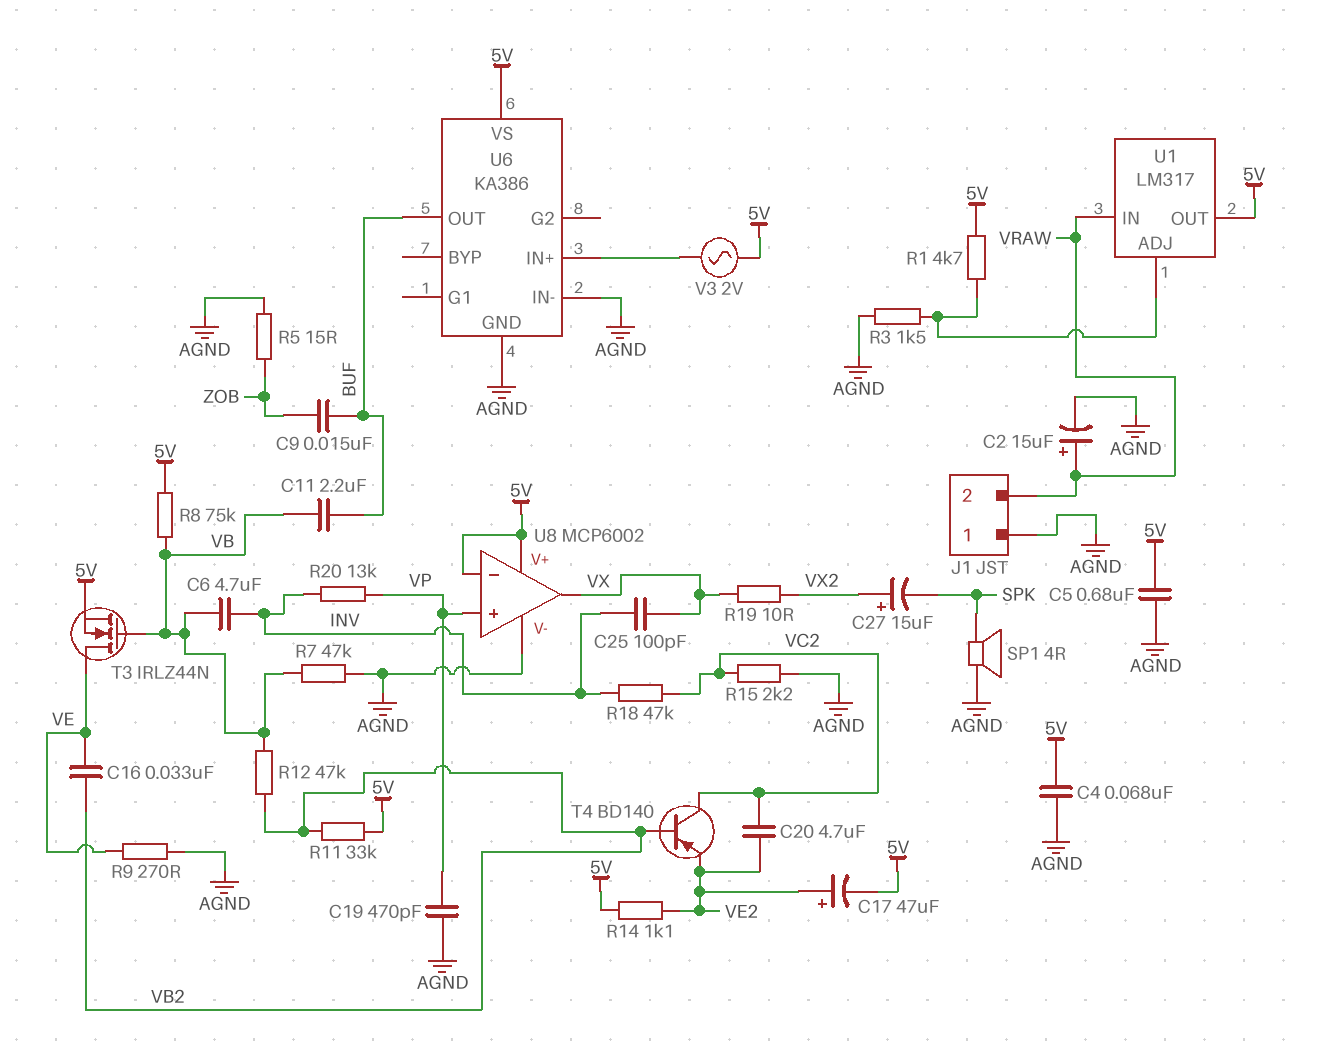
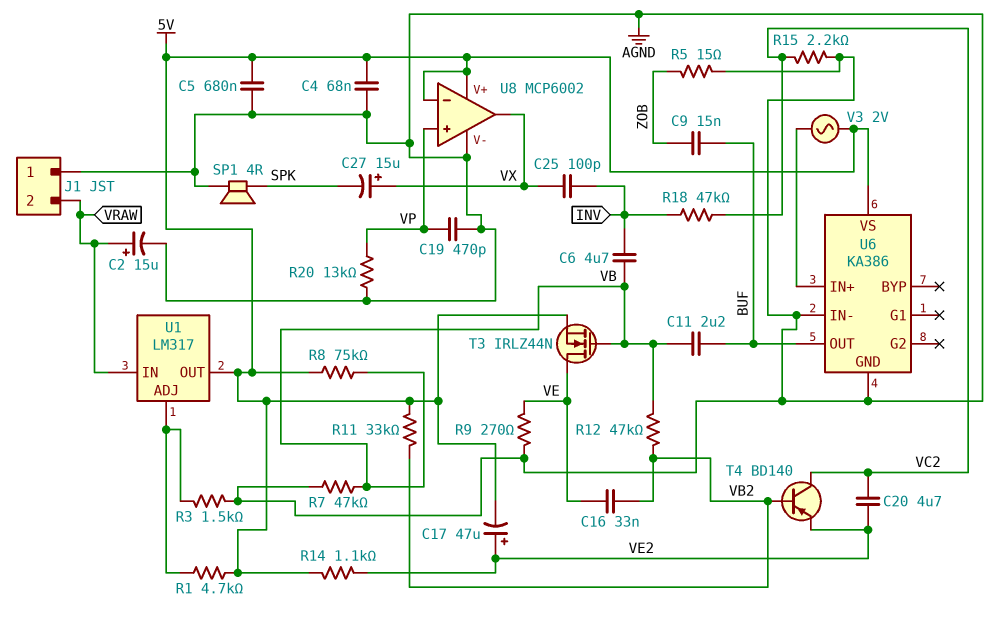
C27: 15uF (plus VX2, minus SPK) -> 15uF (plus VX, minus SPK)
R19: 10 (VX, VX2) -> none
R20: 13k (INV, VP) -> 13k (AGND, VP)

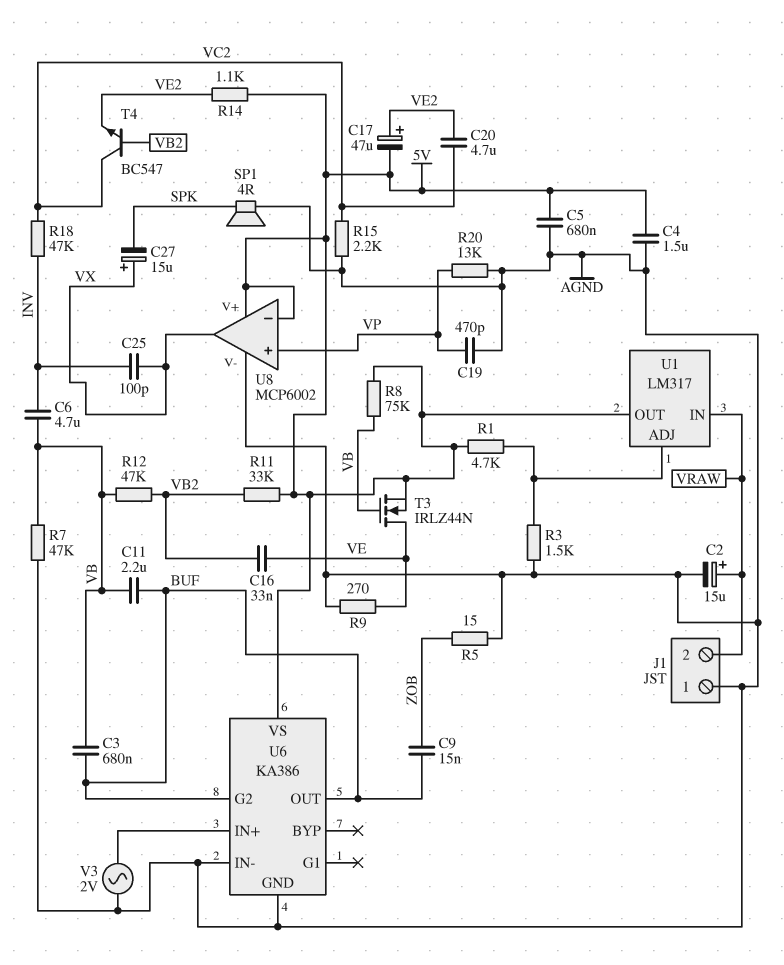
C3: none -> 680nF (BUF, VB)
C4: 68nF (5V, AGND) -> 1.5uF (5V, AGND)
T4: PNP BD140 (B VB2, C VC2, E VE2) -> NPN BC547 (B VB2, C VC2, E VE2)
U6 pin G2: none -> BUF
V3: AC 2V (5V, U6/IN+) -> AC 2V (AGND, U6/IN+)

